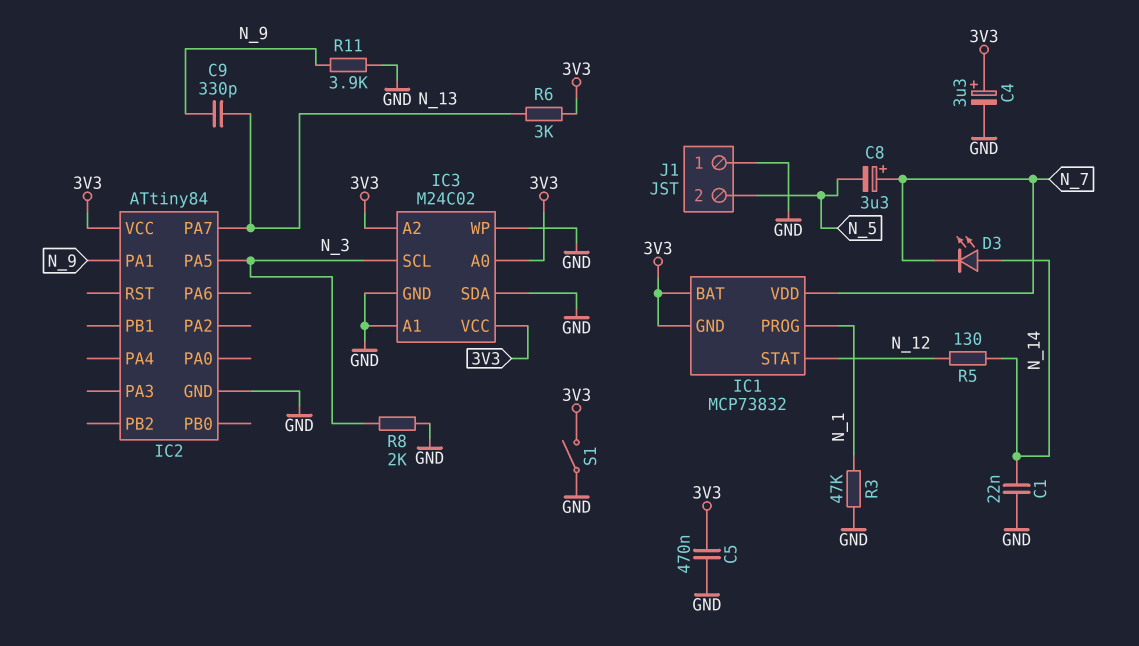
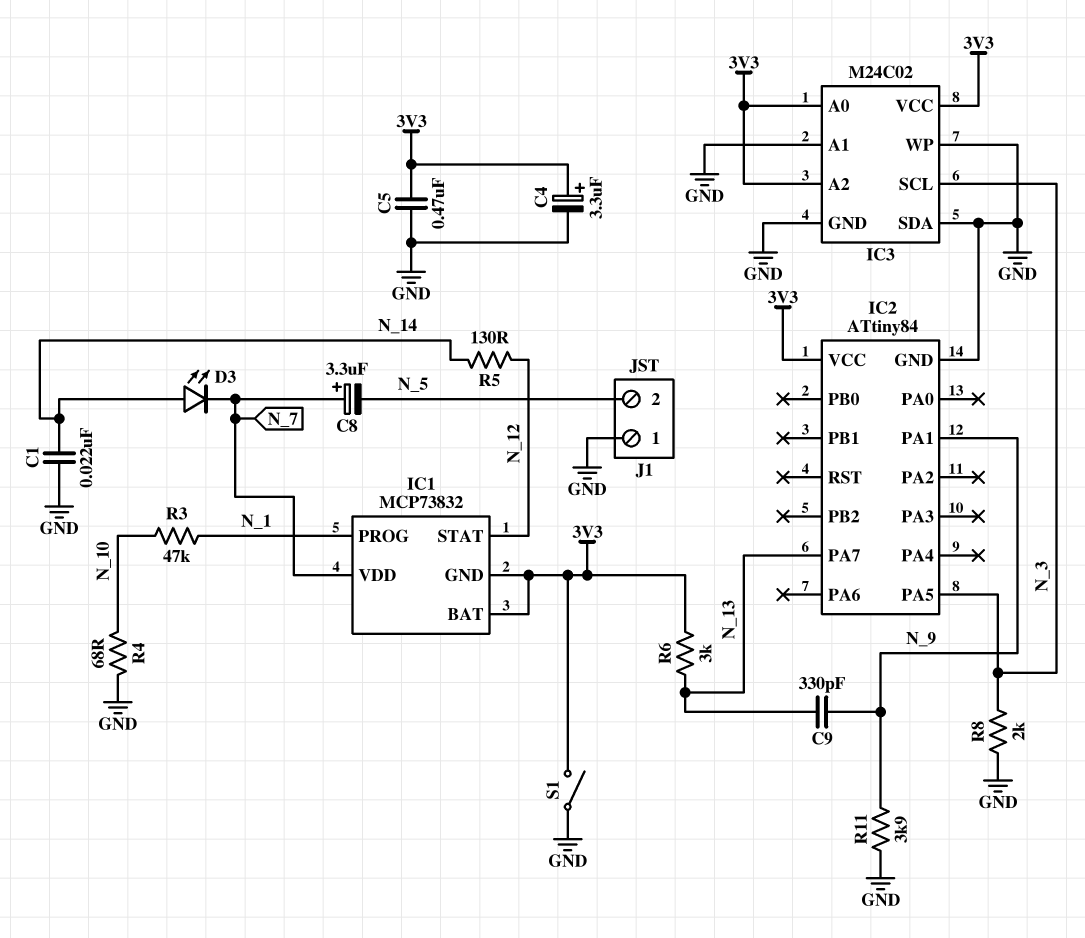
R3: 47k (GND, N_1) -> 47k (N_1, N_10)
R4: none -> 68 (GND, N_10)

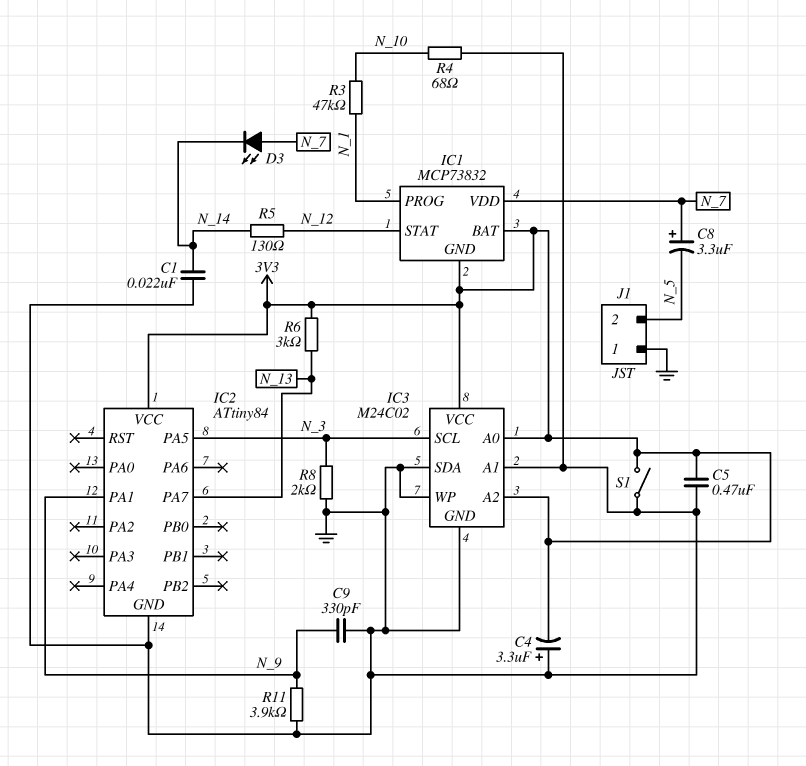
C4: 3.3uF (plus 3V3, minus GND) -> 3.3uF (plus GND, minus 3V3)
C9: 330pF (N_9, N_13) -> 330pF (GND, N_9)
D3: LED (A N_14, K N_7) -> LED (A N_7, K N_14)

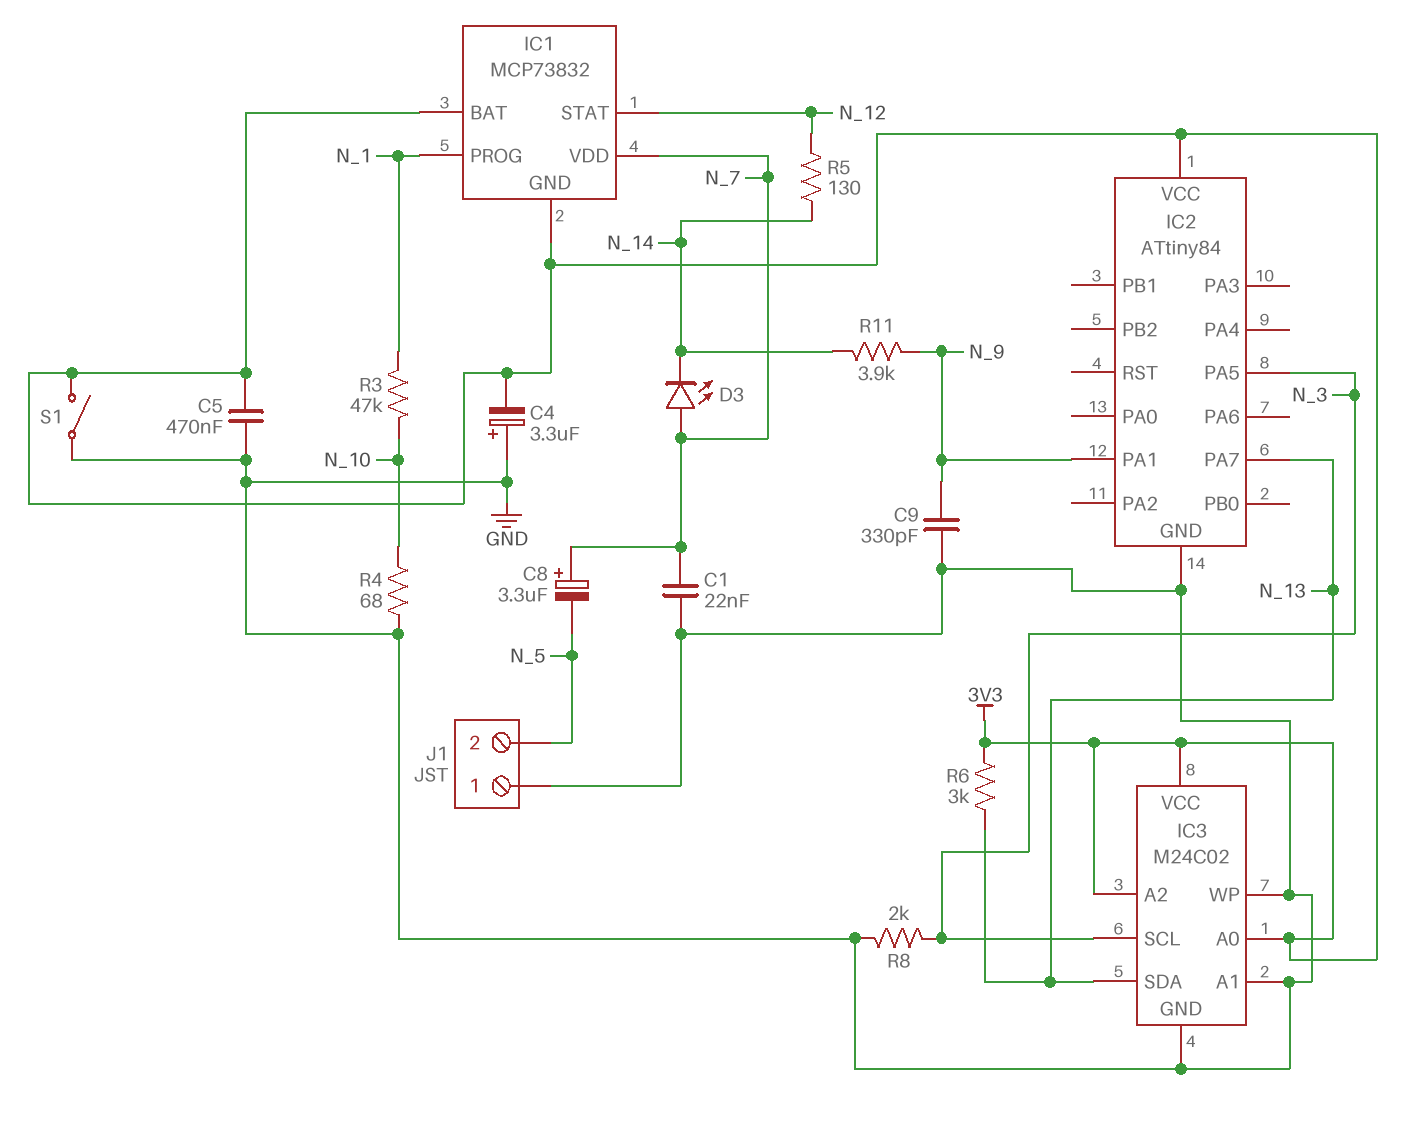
C1: 22nF (GND, N_14) -> 22nF (GND, N_7)
IC3 pin SDA: GND -> N_13
R11: 3.9k (GND, N_9) -> 3.9k (N_9, N_14)

